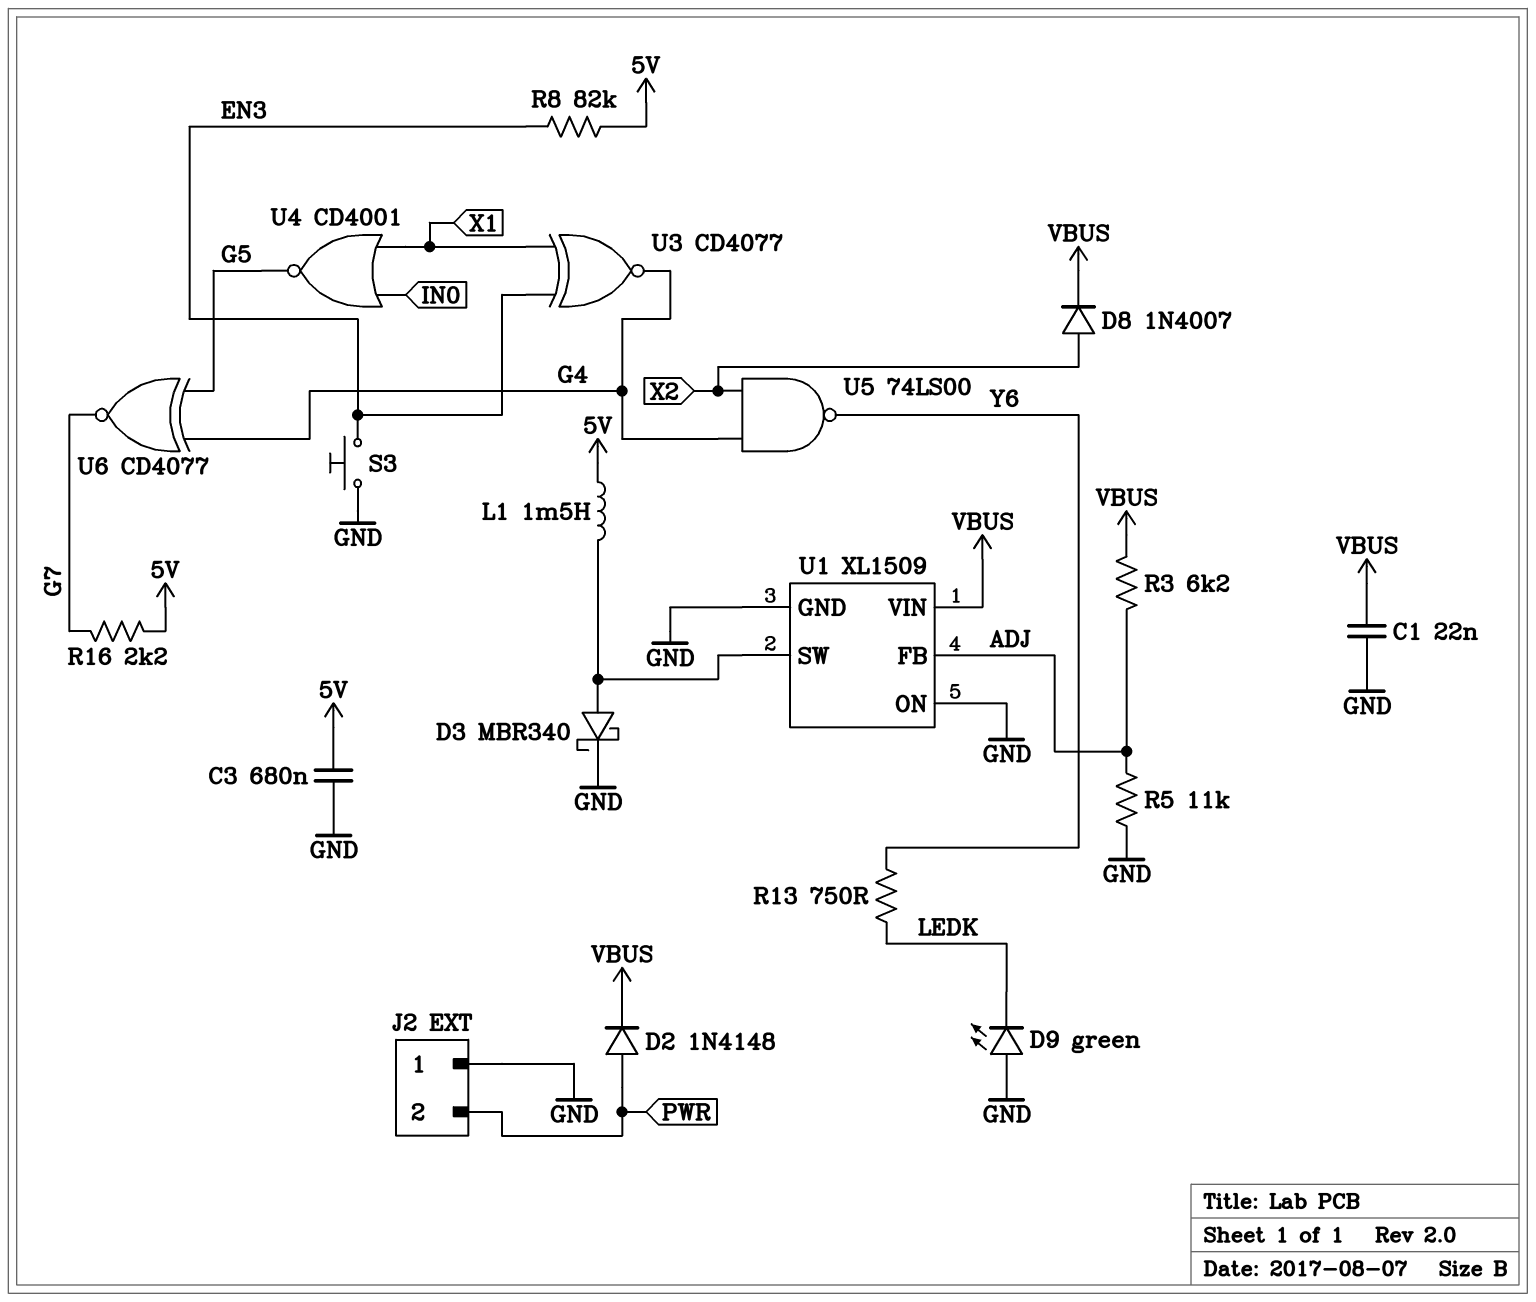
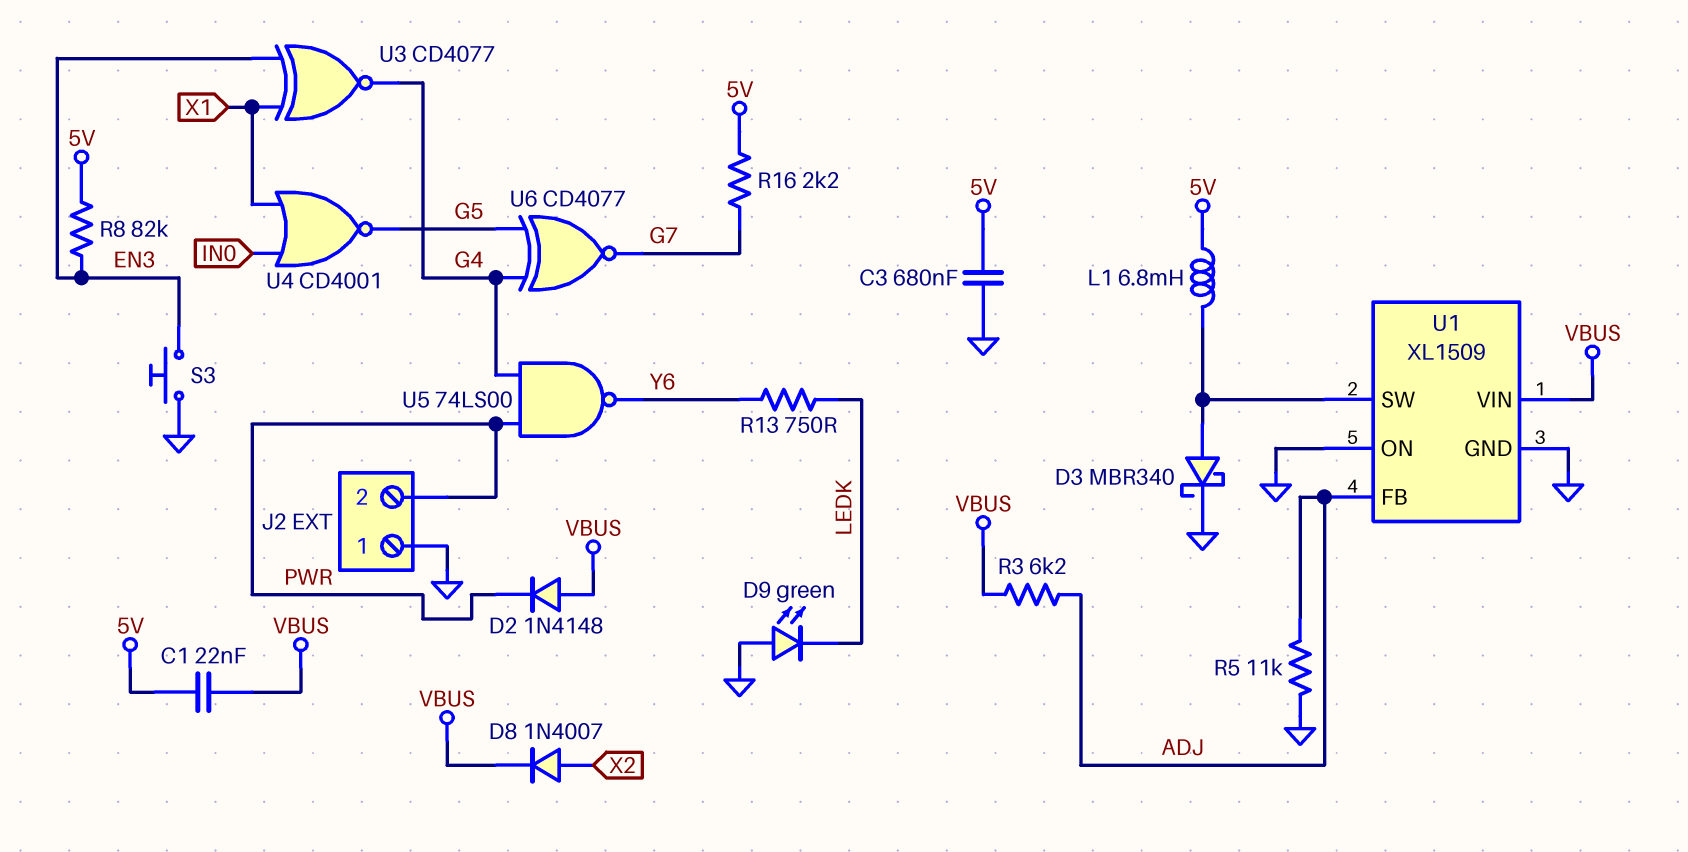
C1: 22nF (GND, VBUS) -> 22nF (5V, VBUS)
D2: diode 1N4148 (A PWR, K VBUS) -> diode 1N4148 (A VBUS, K PWR)
L1: 1.5mH (5V, U1/SW) -> 6.8mH (5V, U1/SW)
U5: NAND 74LS00 (in G4, in X2, out Y6) -> NAND 74LS00 (in G4, in PWR, out Y6)

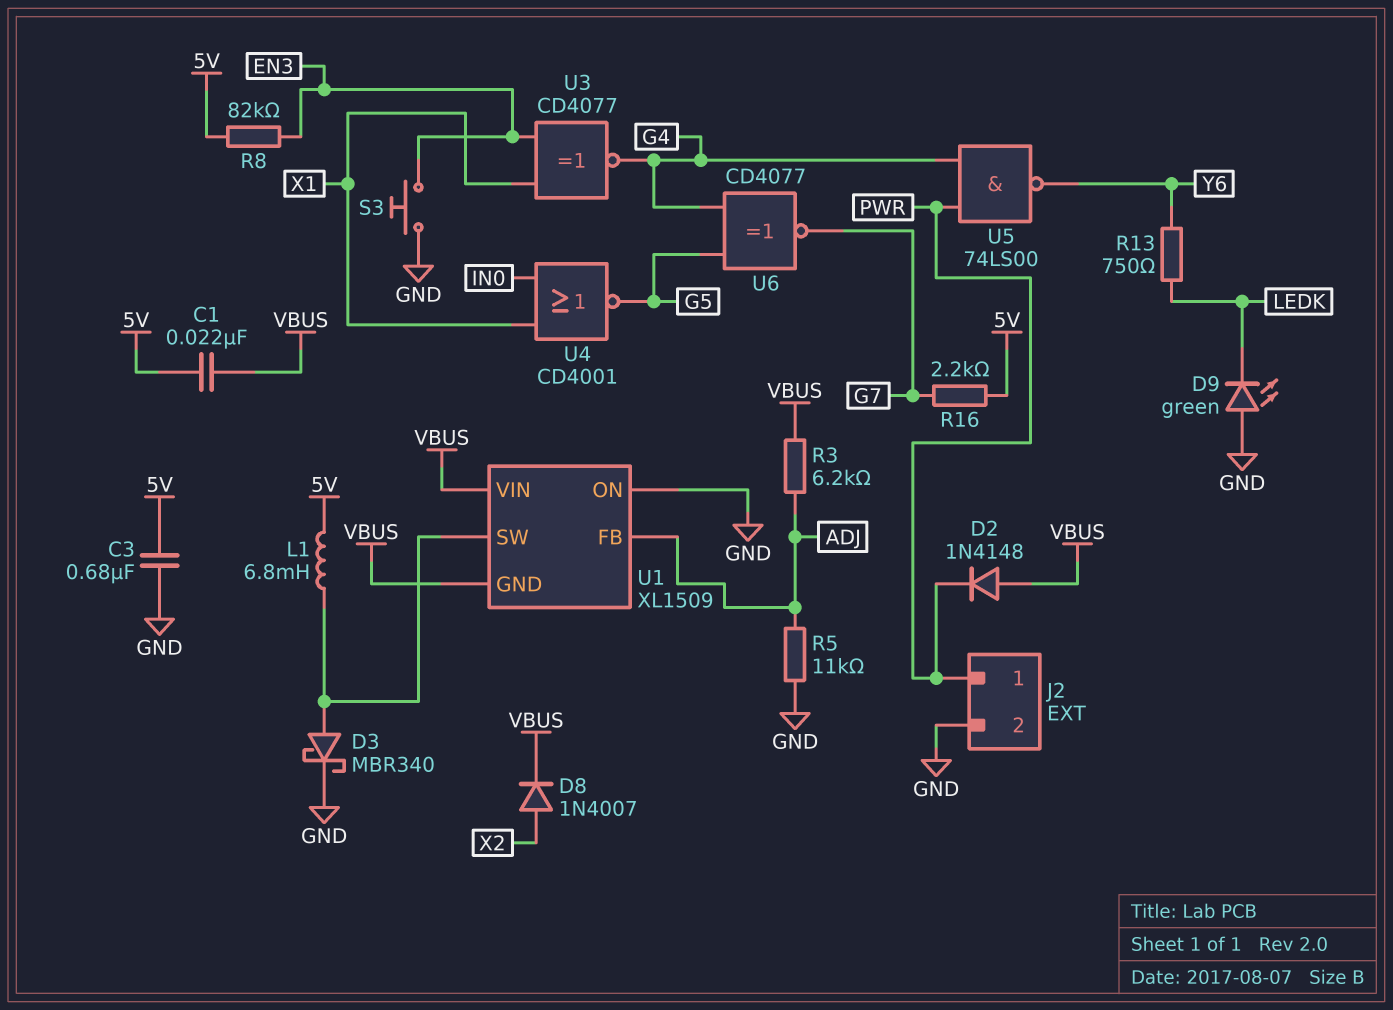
J2 pin 1: GND -> PWR
J2 pin 2: PWR -> GND
U1 pin GND: GND -> VBUS

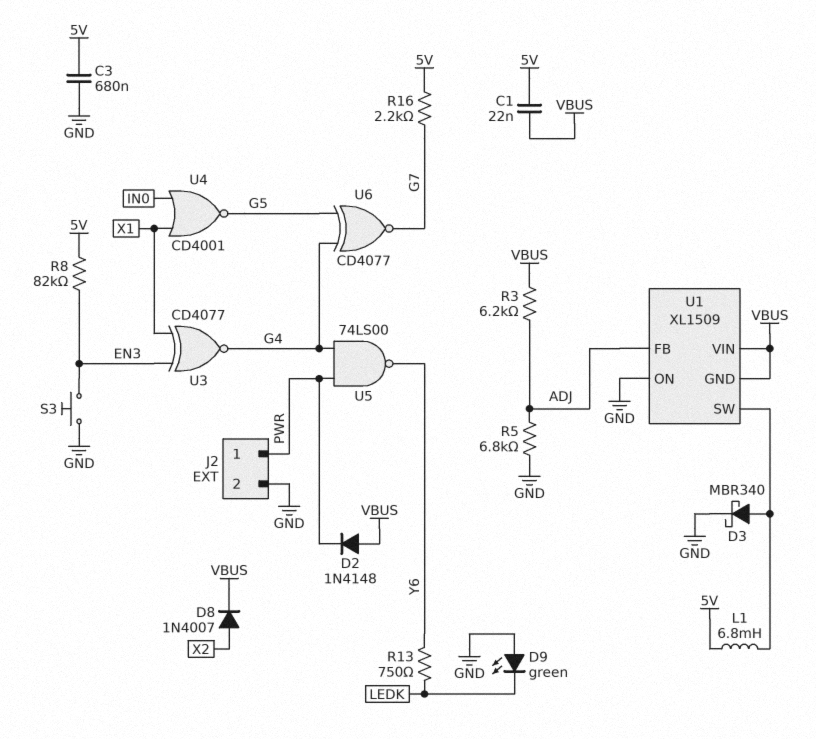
R5: 11k (ADJ, GND) -> 6.8k (ADJ, GND)

